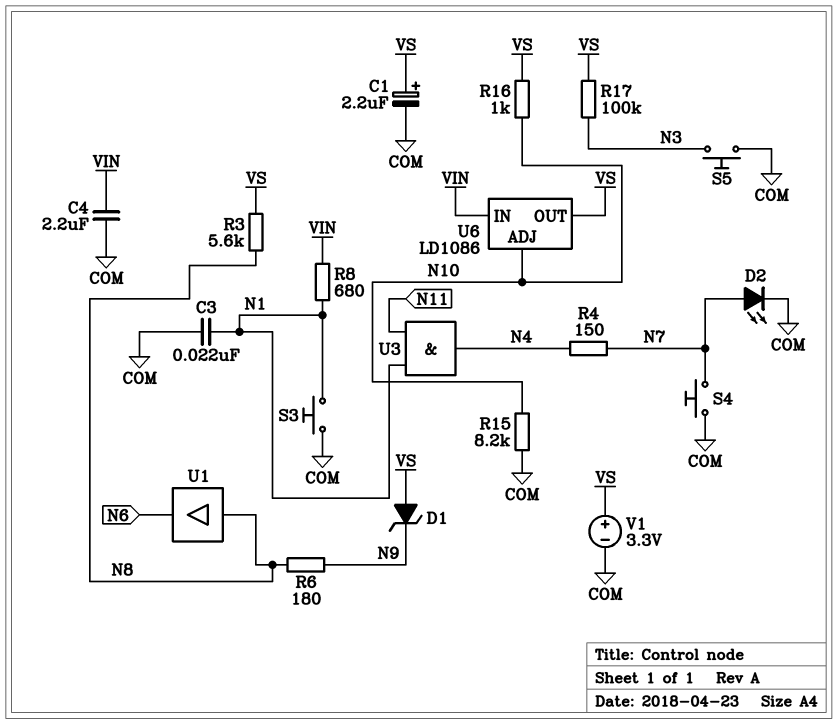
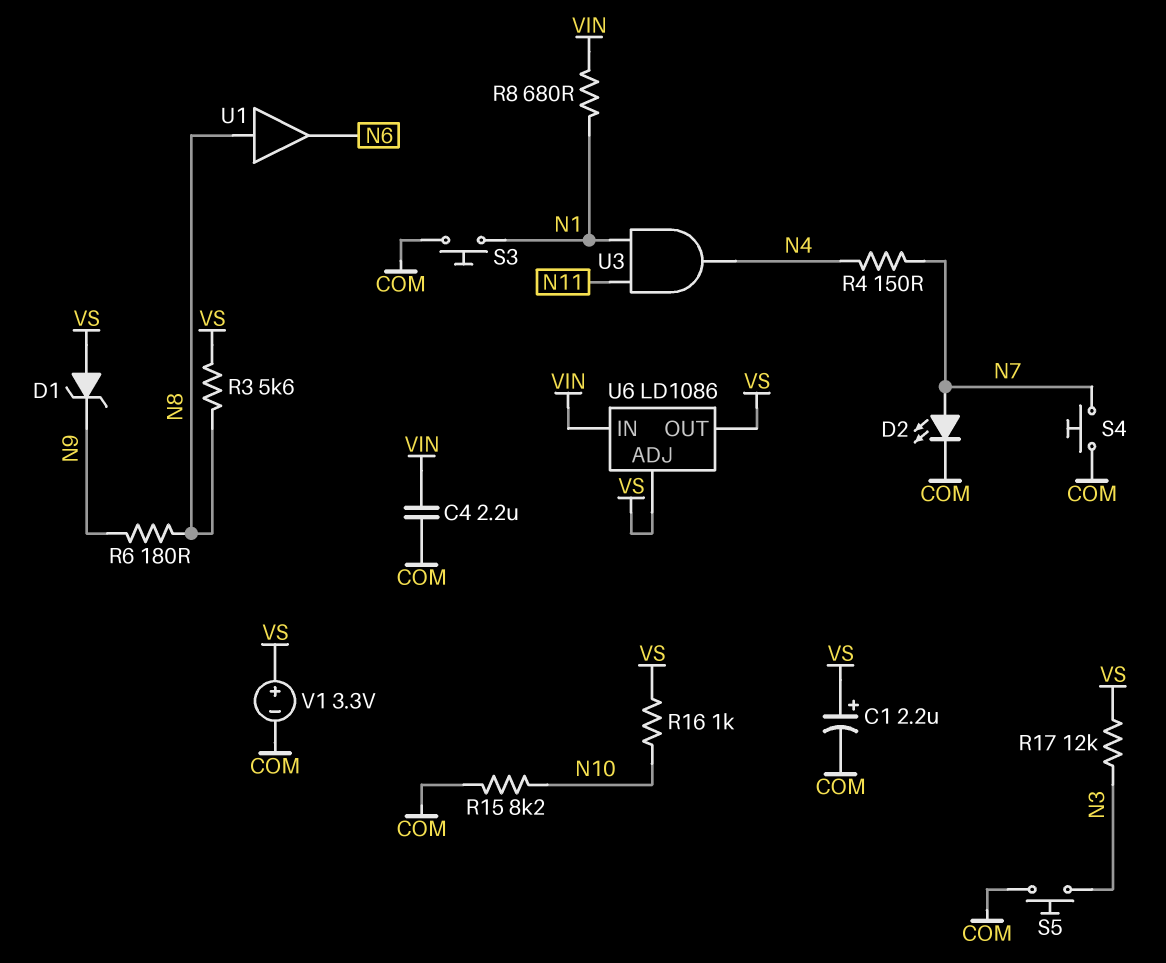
C3: 22nF (COM, N1) -> none
R17: 100k (N3, VS) -> 12k (N3, VS)
U6 pin ADJ: N10 -> VS

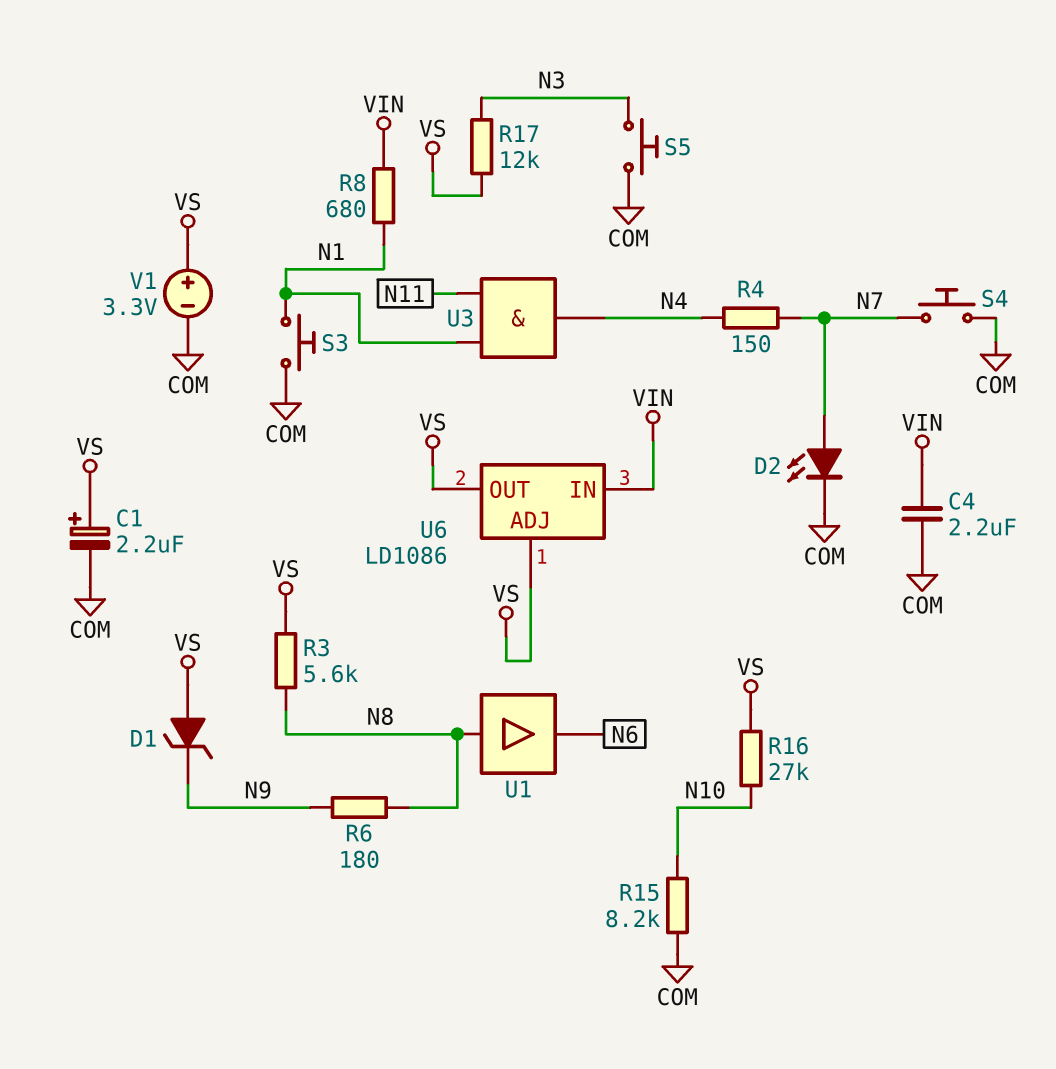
R16: 1k (N10, VS) -> 27k (N10, VS)

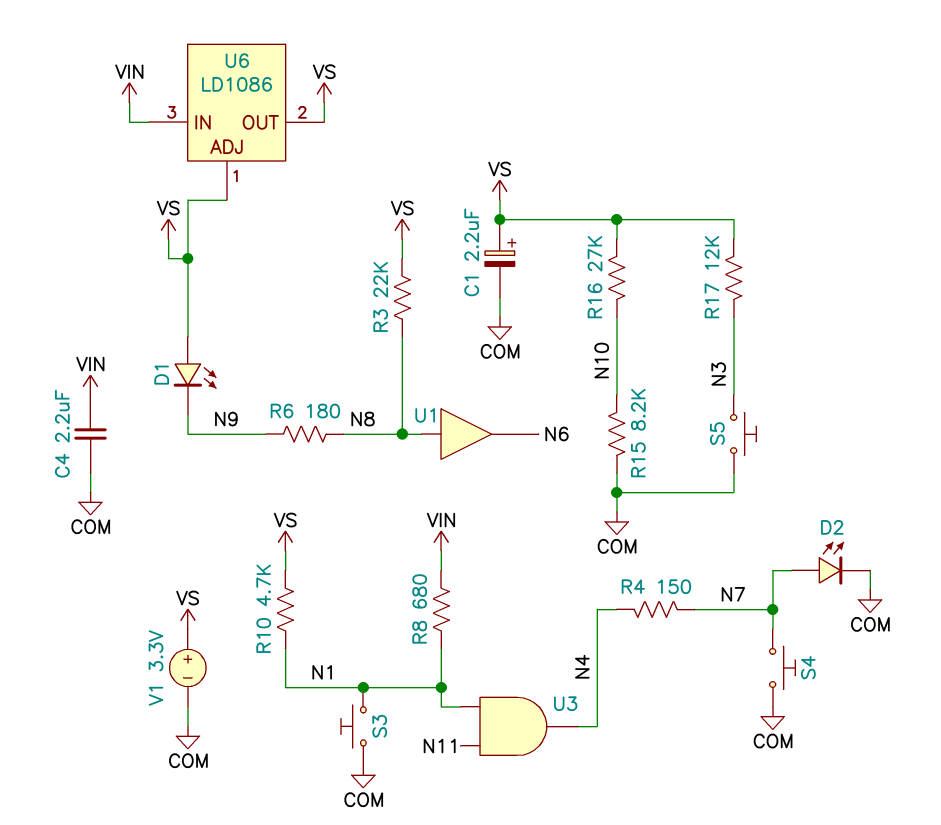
D1: zener (A VS, K N9) -> LED (A VS, K N9)
R3: 5.6k (N8, VS) -> 22k (N8, VS)
R10: none -> 4.7k (N1, VS)

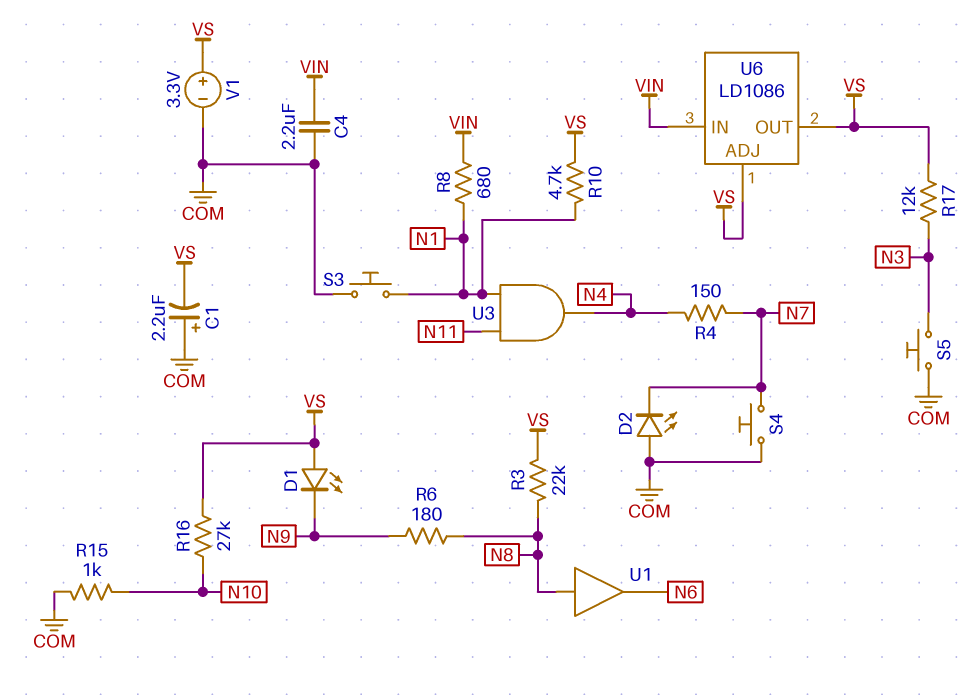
C1: 2.2uF (plus VS, minus COM) -> 2.2uF (plus COM, minus VS)
D2: LED (A N7, K COM) -> LED (A COM, K N7)
R15: 8.2k (COM, N10) -> 1k (COM, N10)

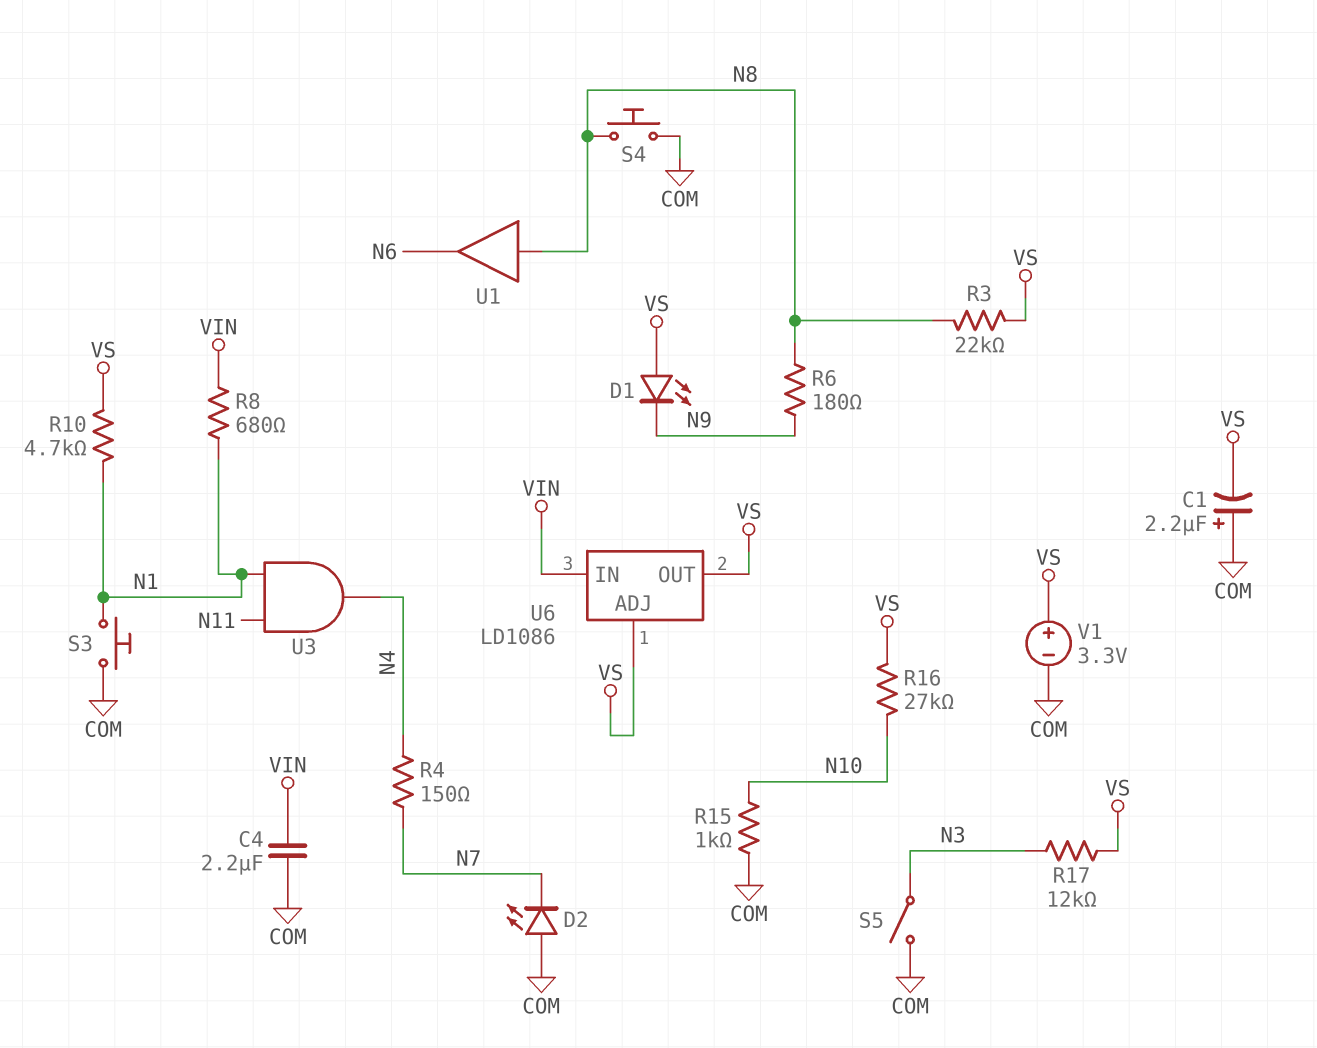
S4: button (COM, N7) -> button (COM, N8)
S5: button (COM, N3) -> switch (COM, N3)

